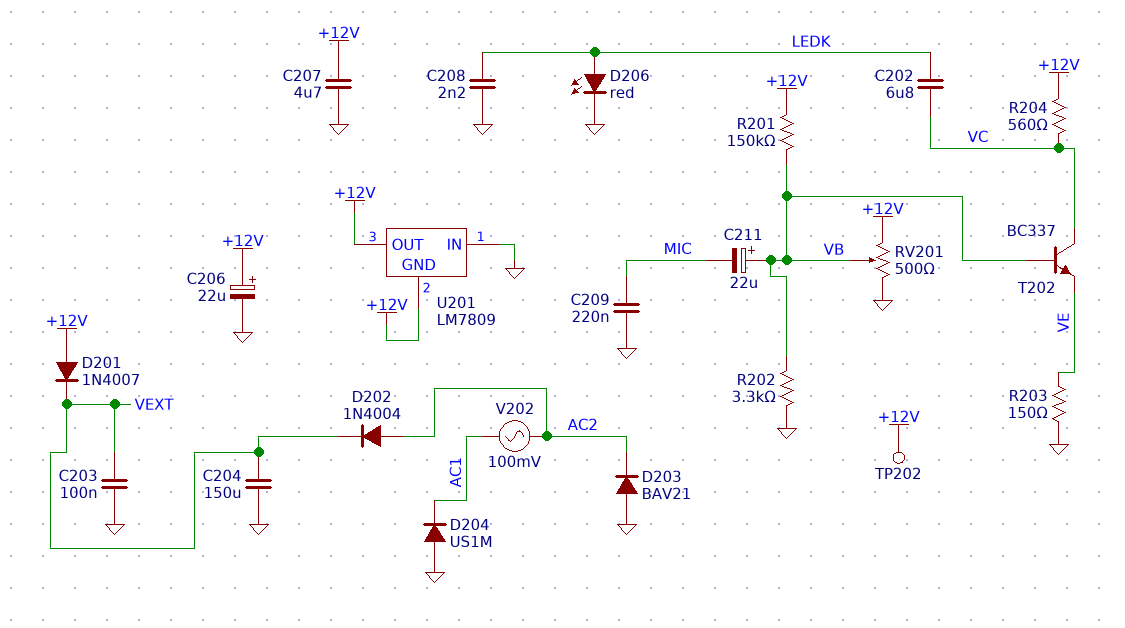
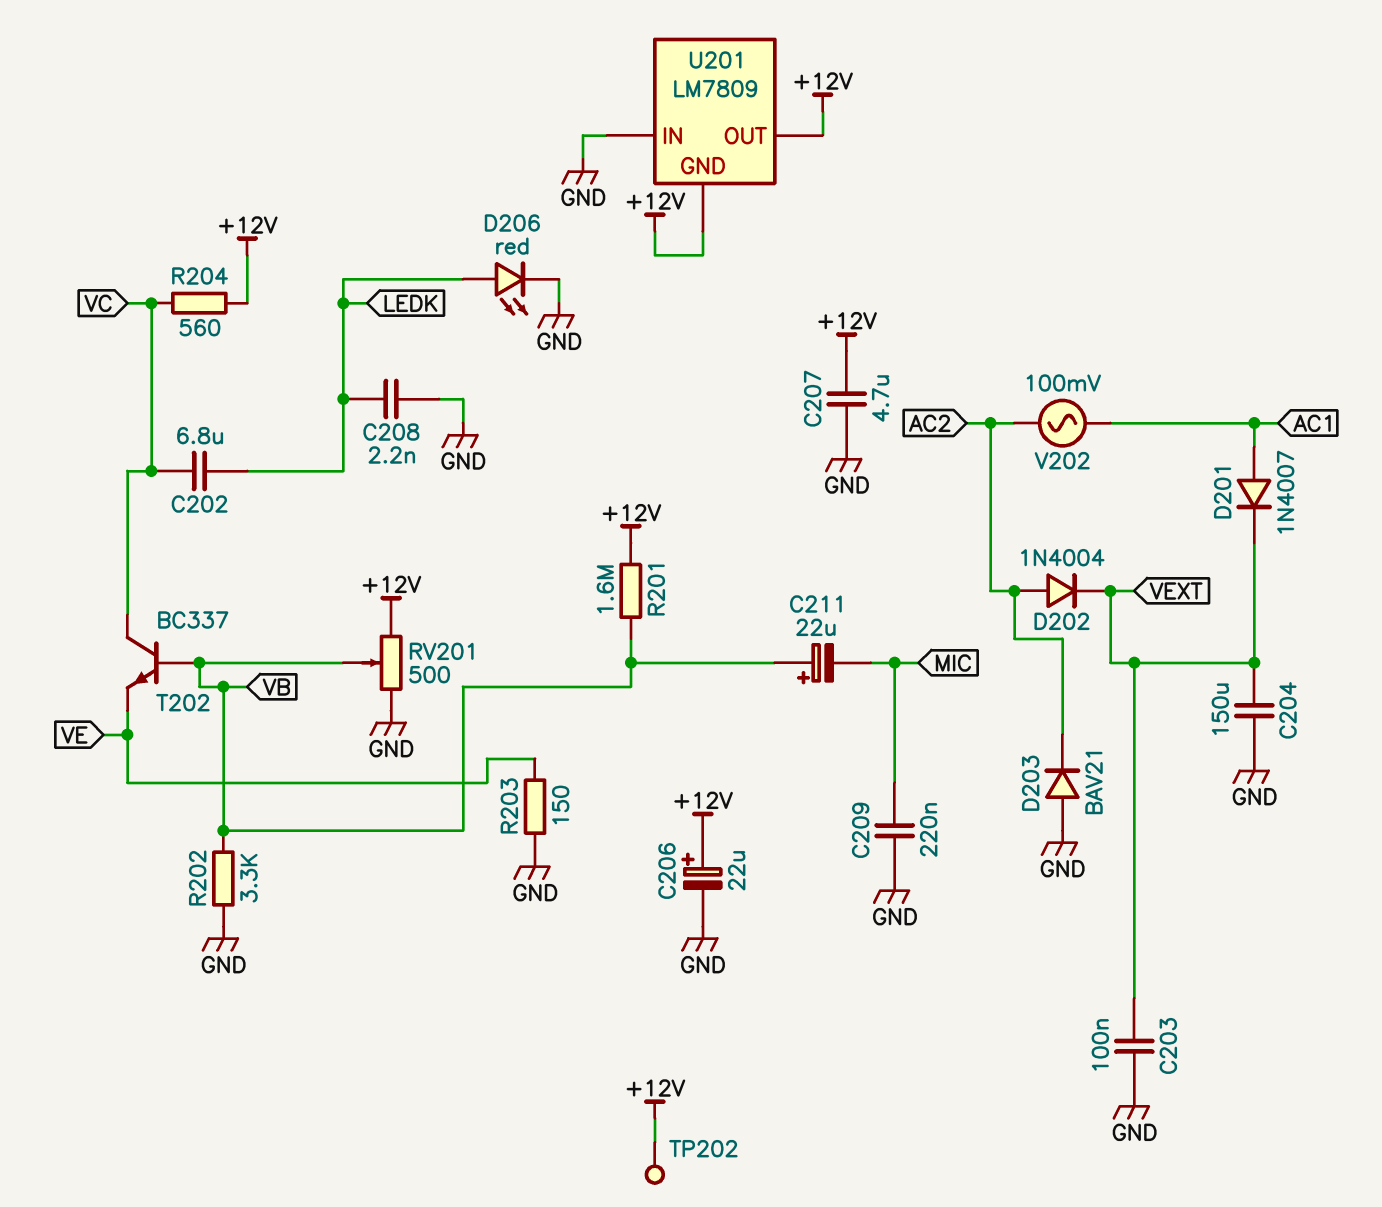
D201: diode 1N4007 (A +12V, K VEXT) -> diode 1N4007 (A AC1, K VEXT)
D204: diode US1M (A GND, K AC1) -> none
R201: 150k (+12V, VB) -> 1.6M (+12V, VB)

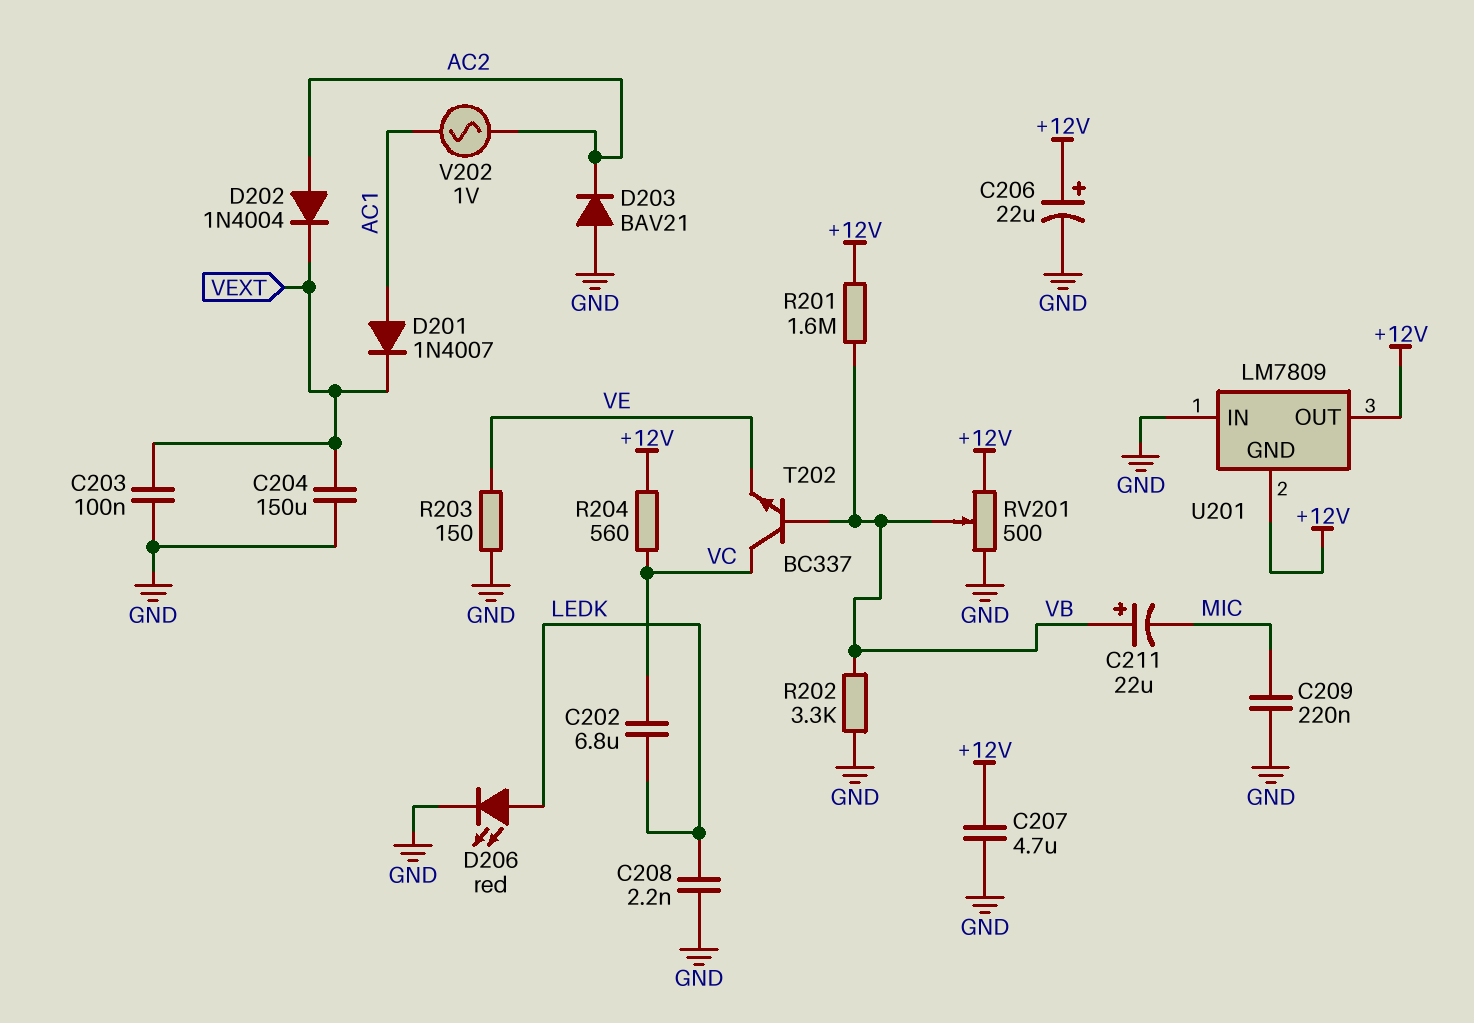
TP202: test point (+12V) -> none
V202: AC 100mV (AC1, AC2) -> AC 1V (AC1, AC2)

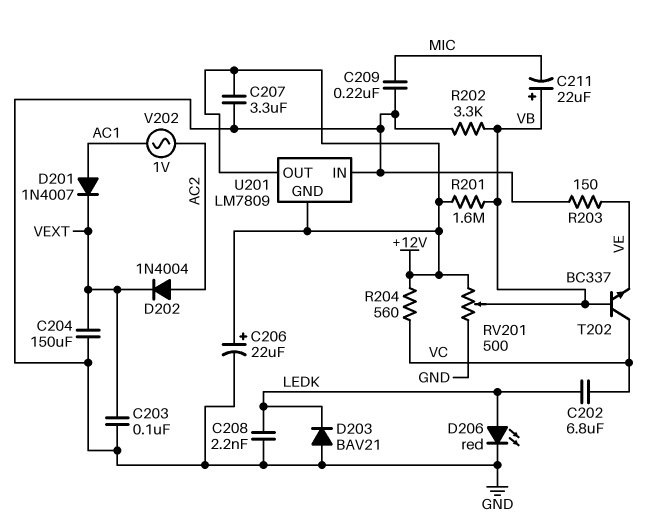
C207: 4.7uF (+12V, GND) -> 3.3uF (+12V, GND)
D203: diode BAV21 (A GND, K AC2) -> diode BAV21 (A GND, K LEDK)

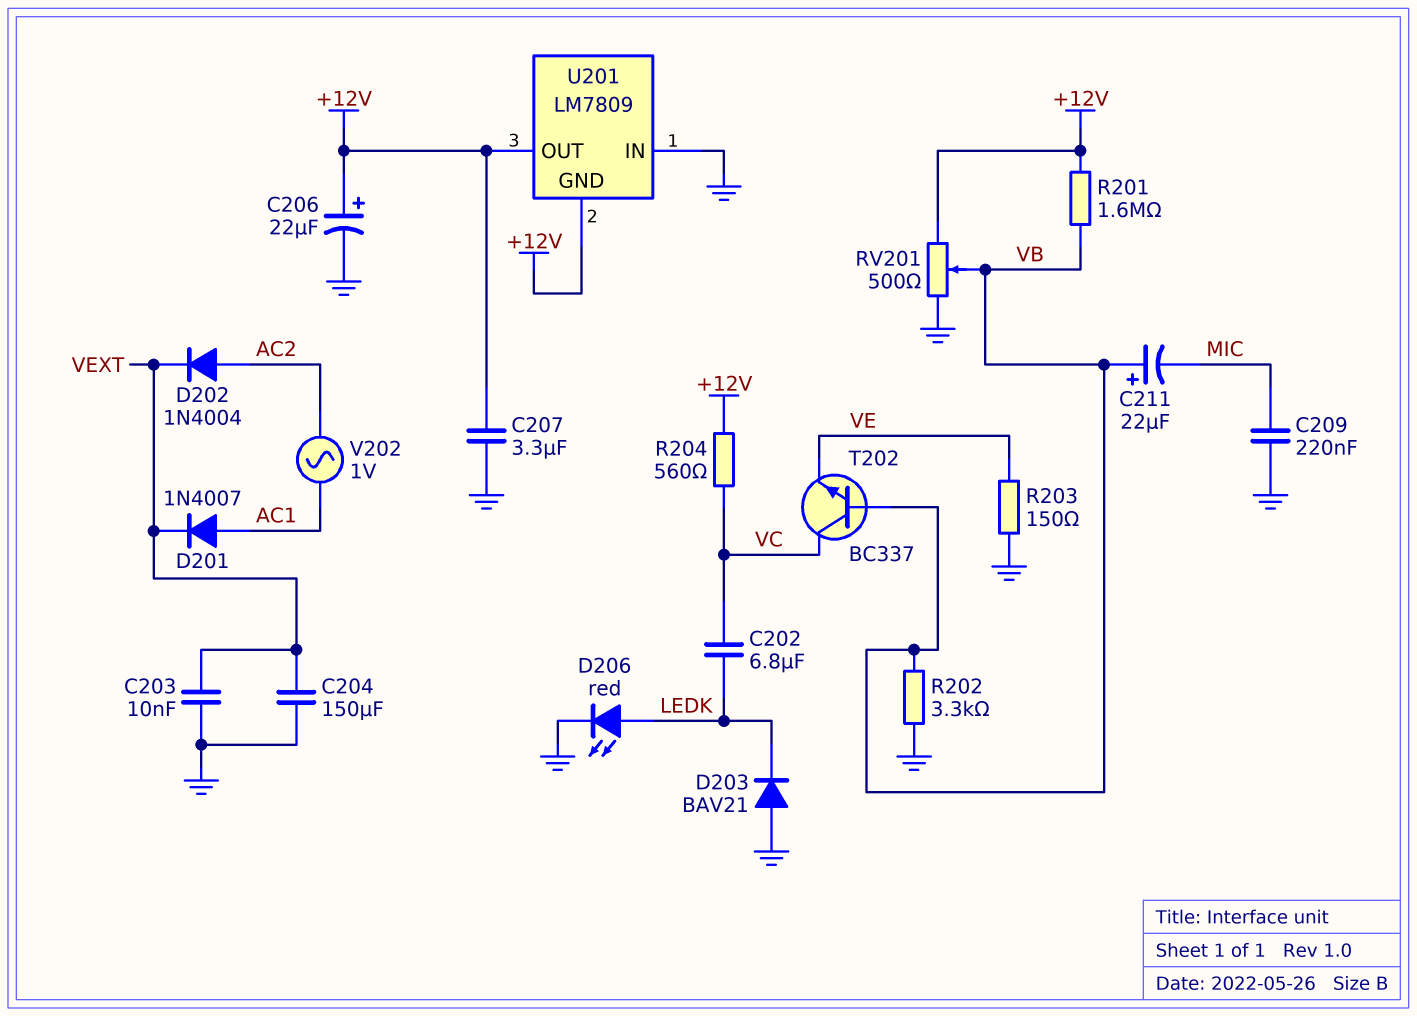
C203: 100nF (GND, VEXT) -> 10nF (GND, VEXT)
C208: 2.2nF (GND, LEDK) -> none

